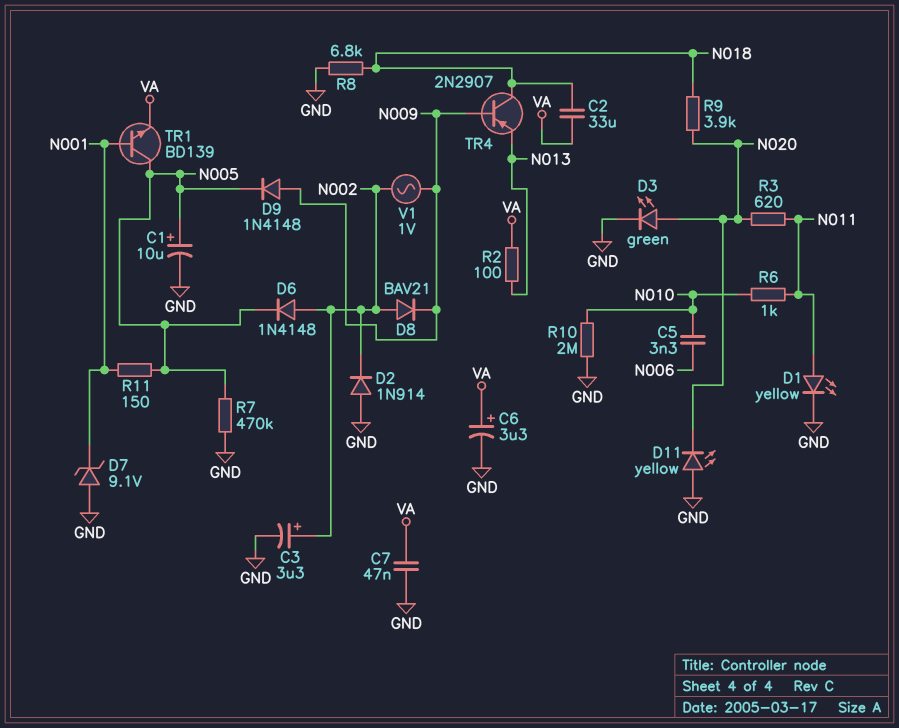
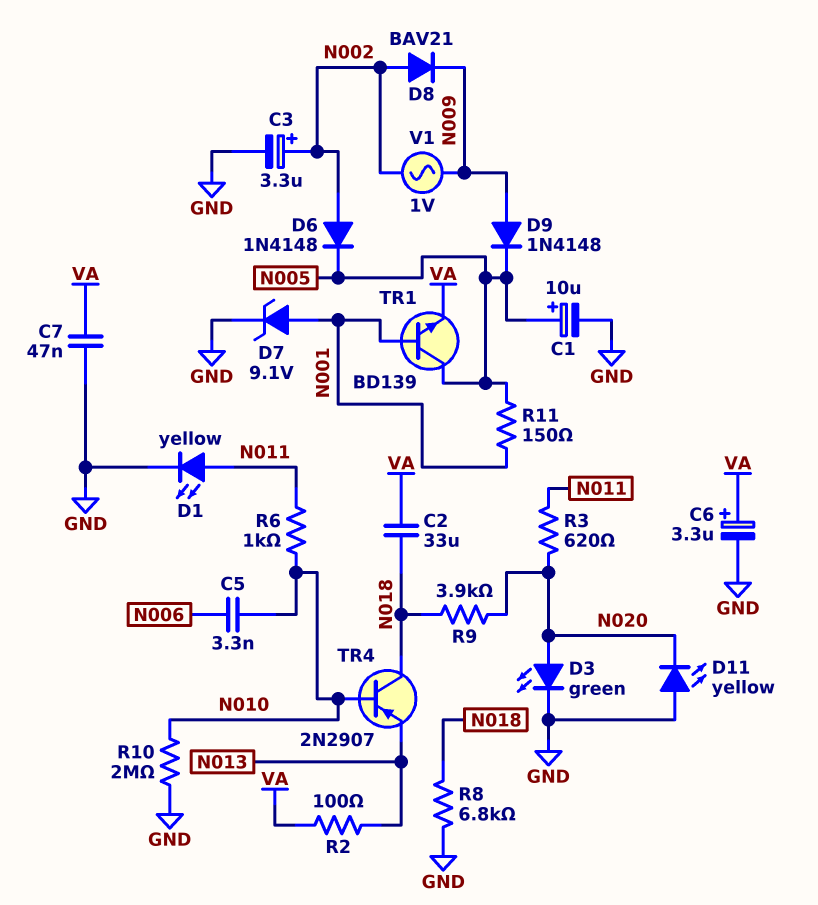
D2: diode 1N914 (A GND, K N002) -> none
D7: zener 9.1V (A GND, K N001) -> zener 9.1V (A N001, K GND)
R7: 470k (GND, N005) -> none
TR4: PNP 2N2907 (B N009, C N018, E N013) -> PNP 2N2907 (B N010, C N018, E N013)

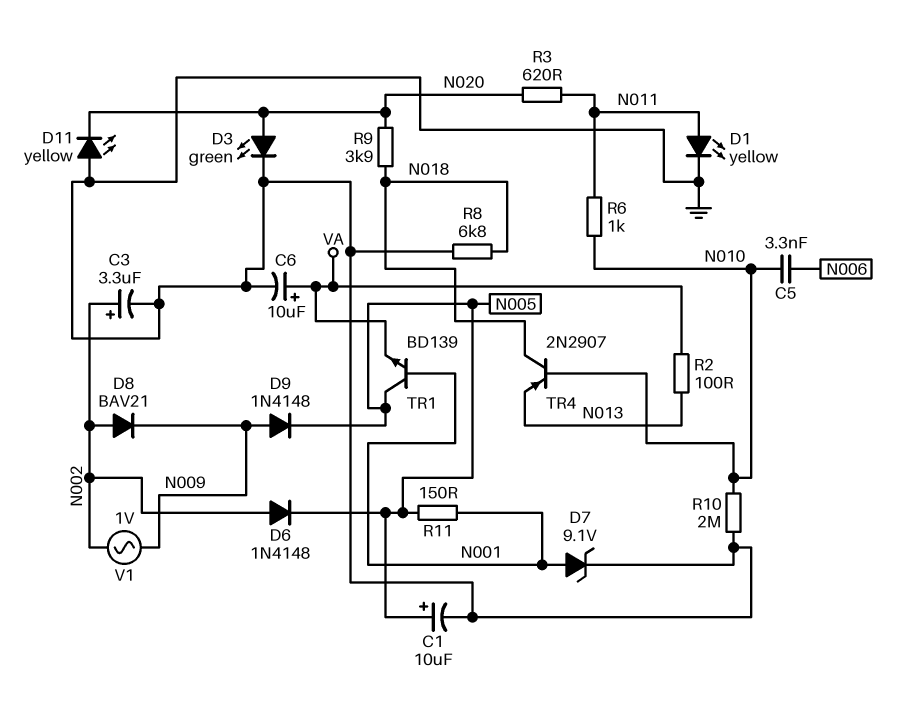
C2: 33uF (N018, VA) -> none
C6: 3.3uF (plus VA, minus GND) -> 10uF (plus VA, minus GND)
C7: 47nF (GND, VA) -> none

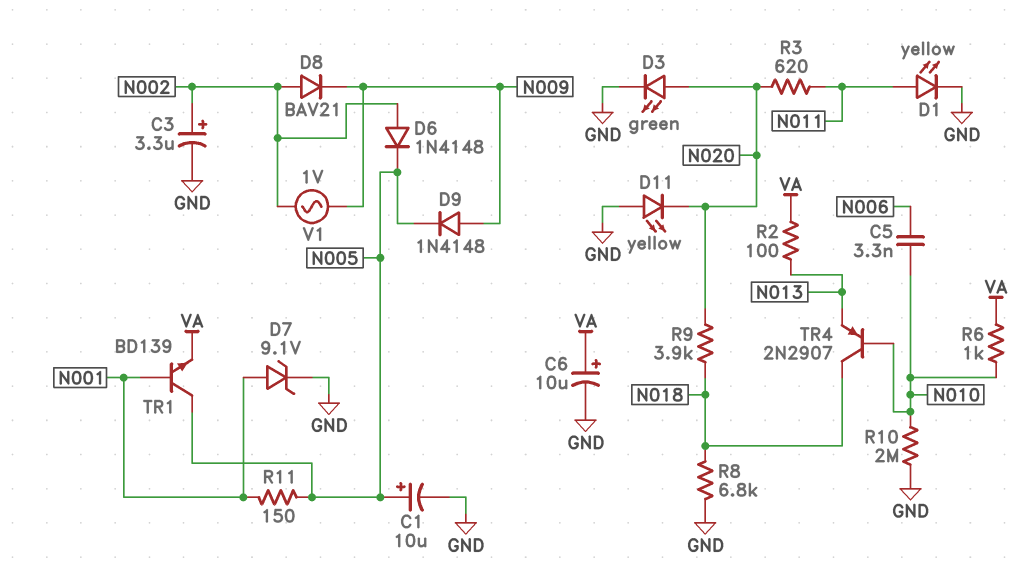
R6: 1k (N010, N011) -> 1k (N010, VA)

